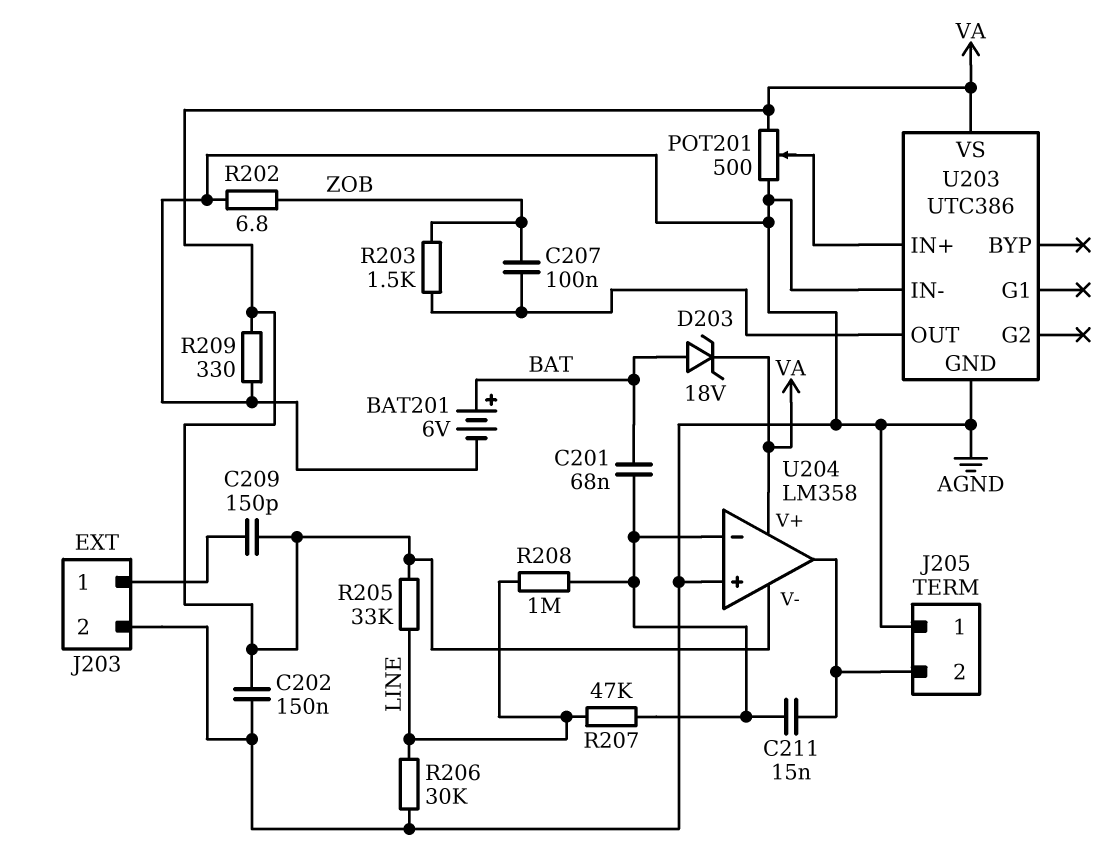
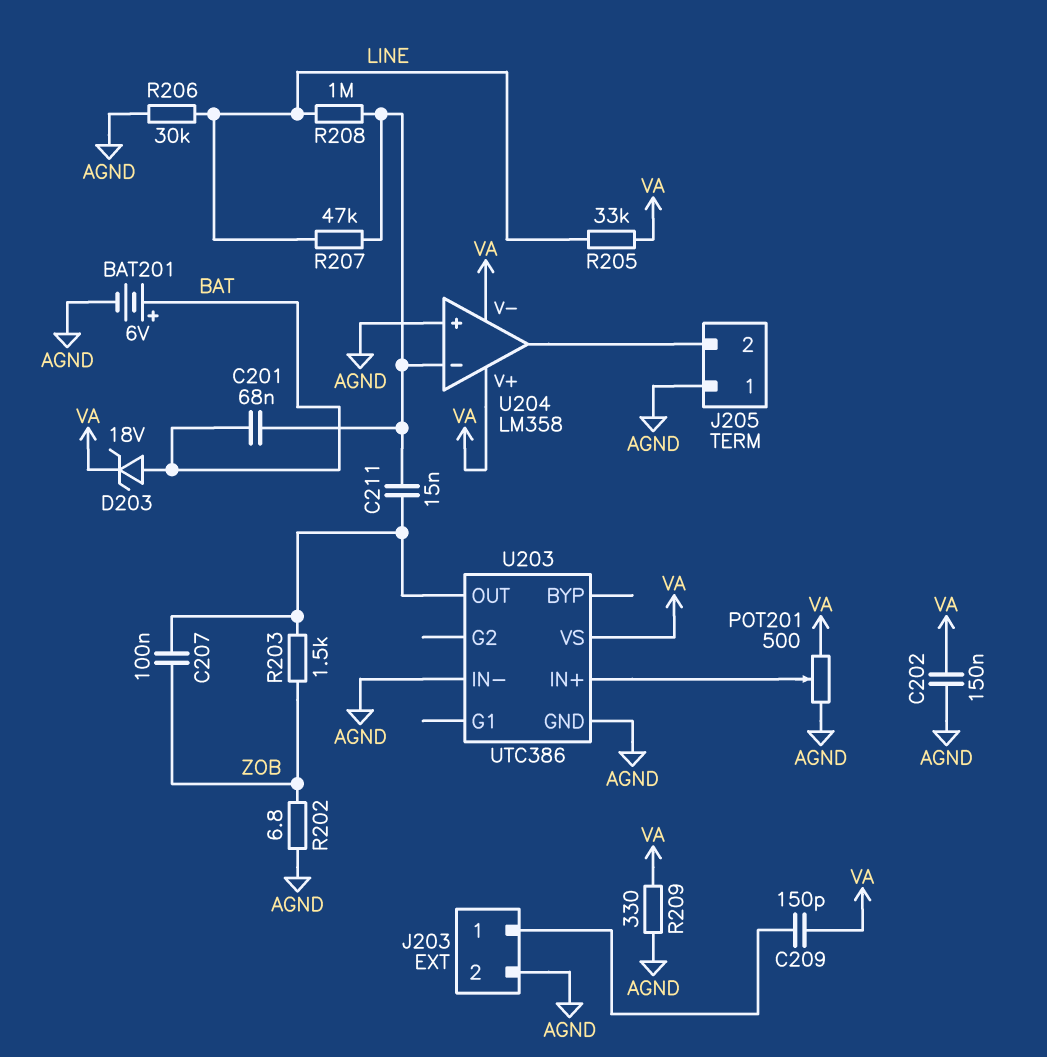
C211: 15nF (J205/2, U204/in-) -> 15nF (U203/OUT, U204/in-)

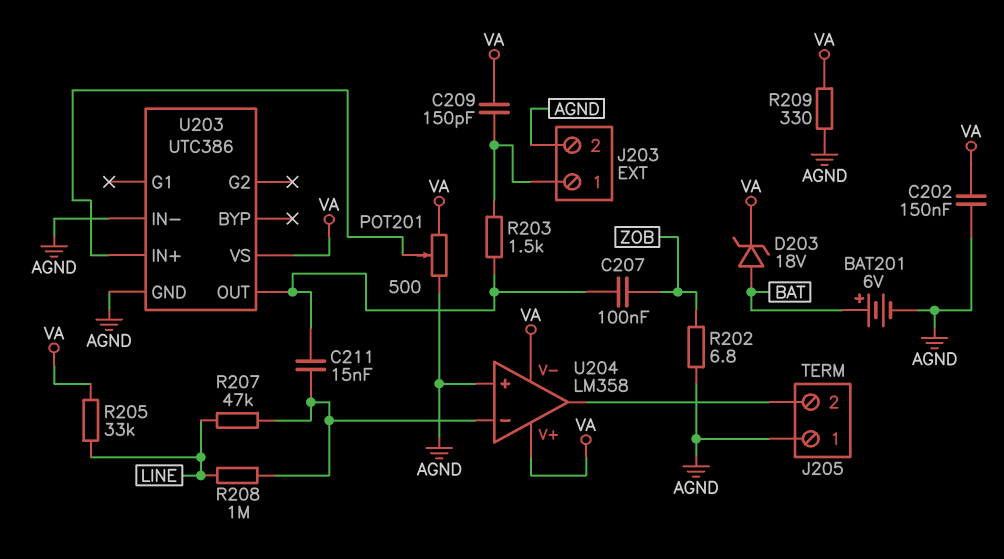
C201: 68nF (BAT, U204/in-) -> none
R203: 1.5k (U203/OUT, ZOB) -> 1.5k (J203/1, U203/OUT)
R206: 30k (AGND, LINE) -> none

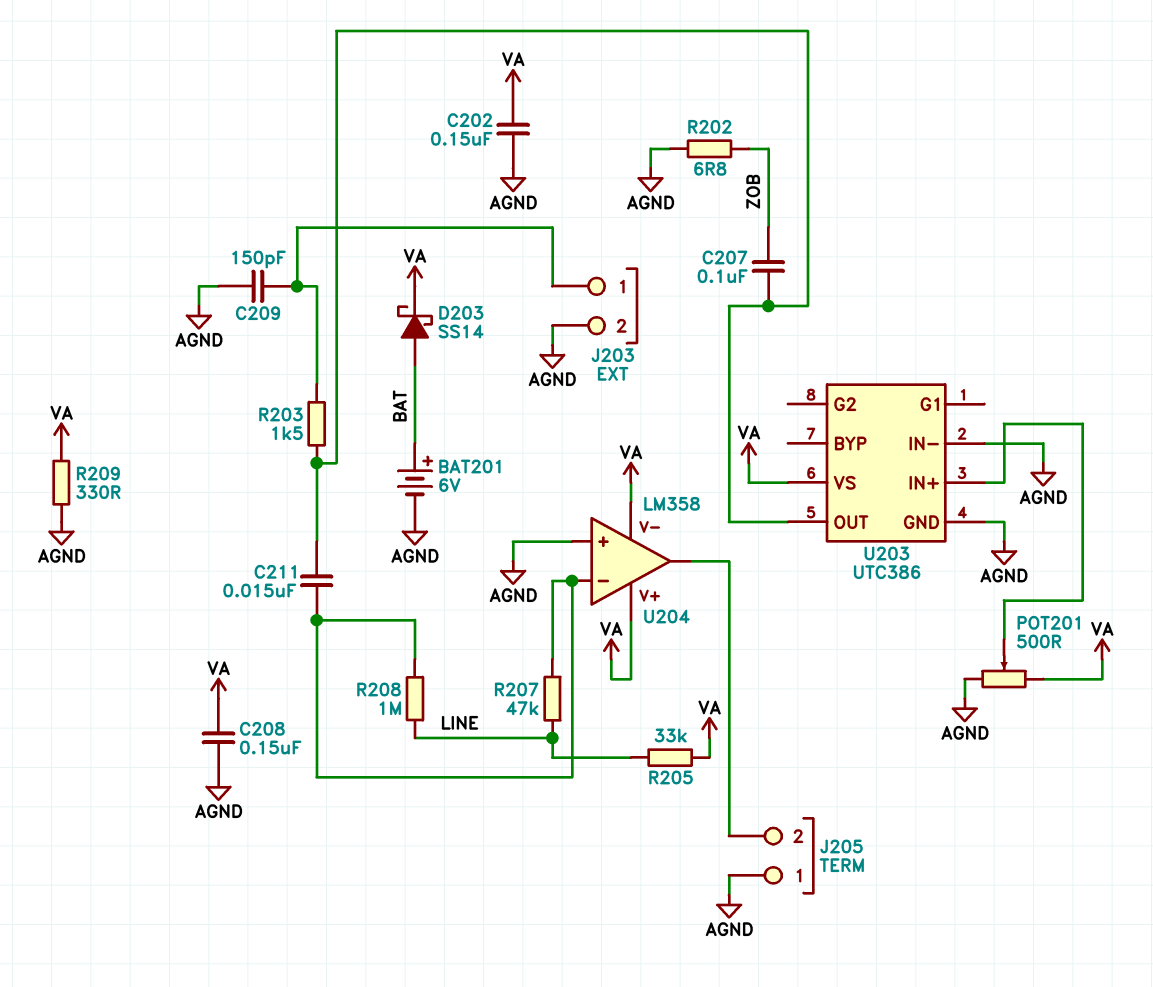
C208: none -> 150nF (AGND, VA)
C209: 150pF (J203/1, VA) -> 150pF (AGND, J203/1)
D203: zener 18V (A BAT, K VA) -> schottky SS14 (A BAT, K VA)

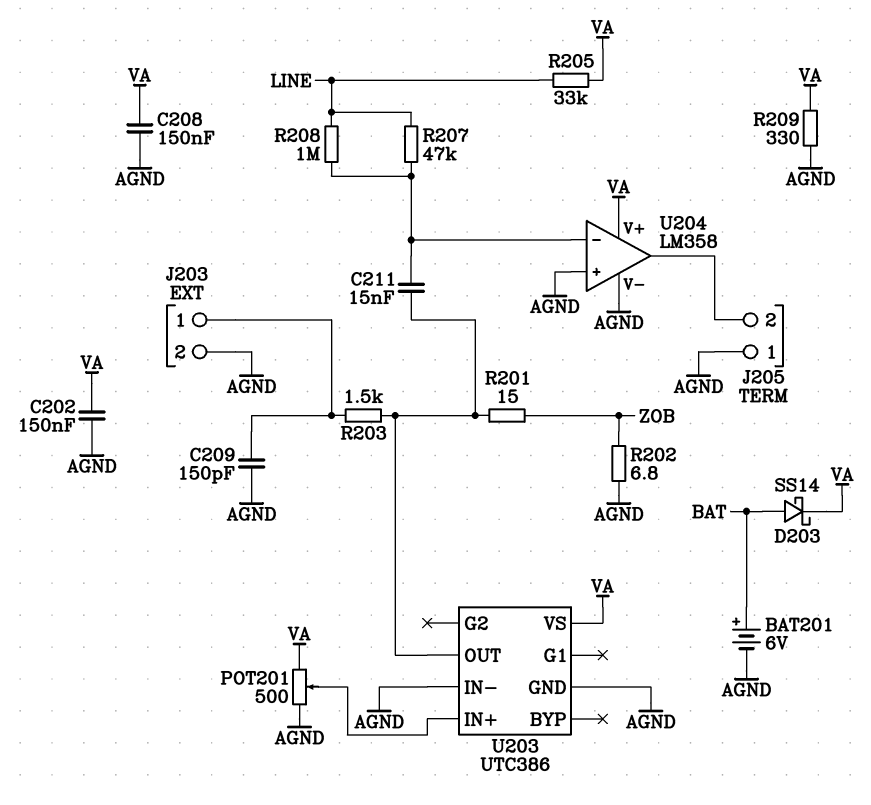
C207: 100nF (U203/OUT, ZOB) -> none
R201: none -> 15 (U203/OUT, ZOB)
U204 pin V-: VA -> AGND

